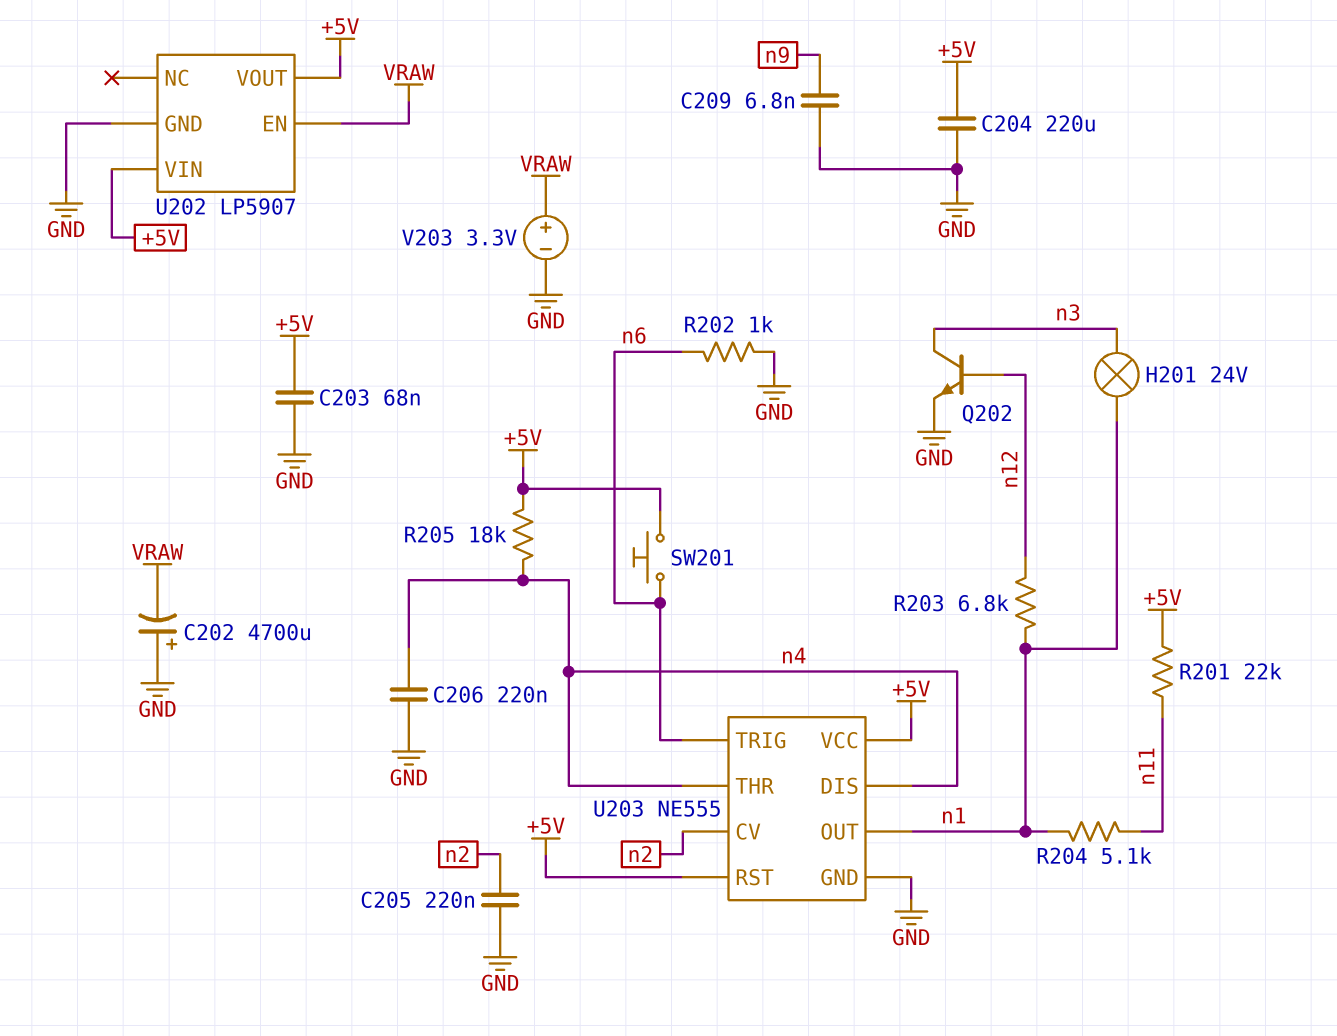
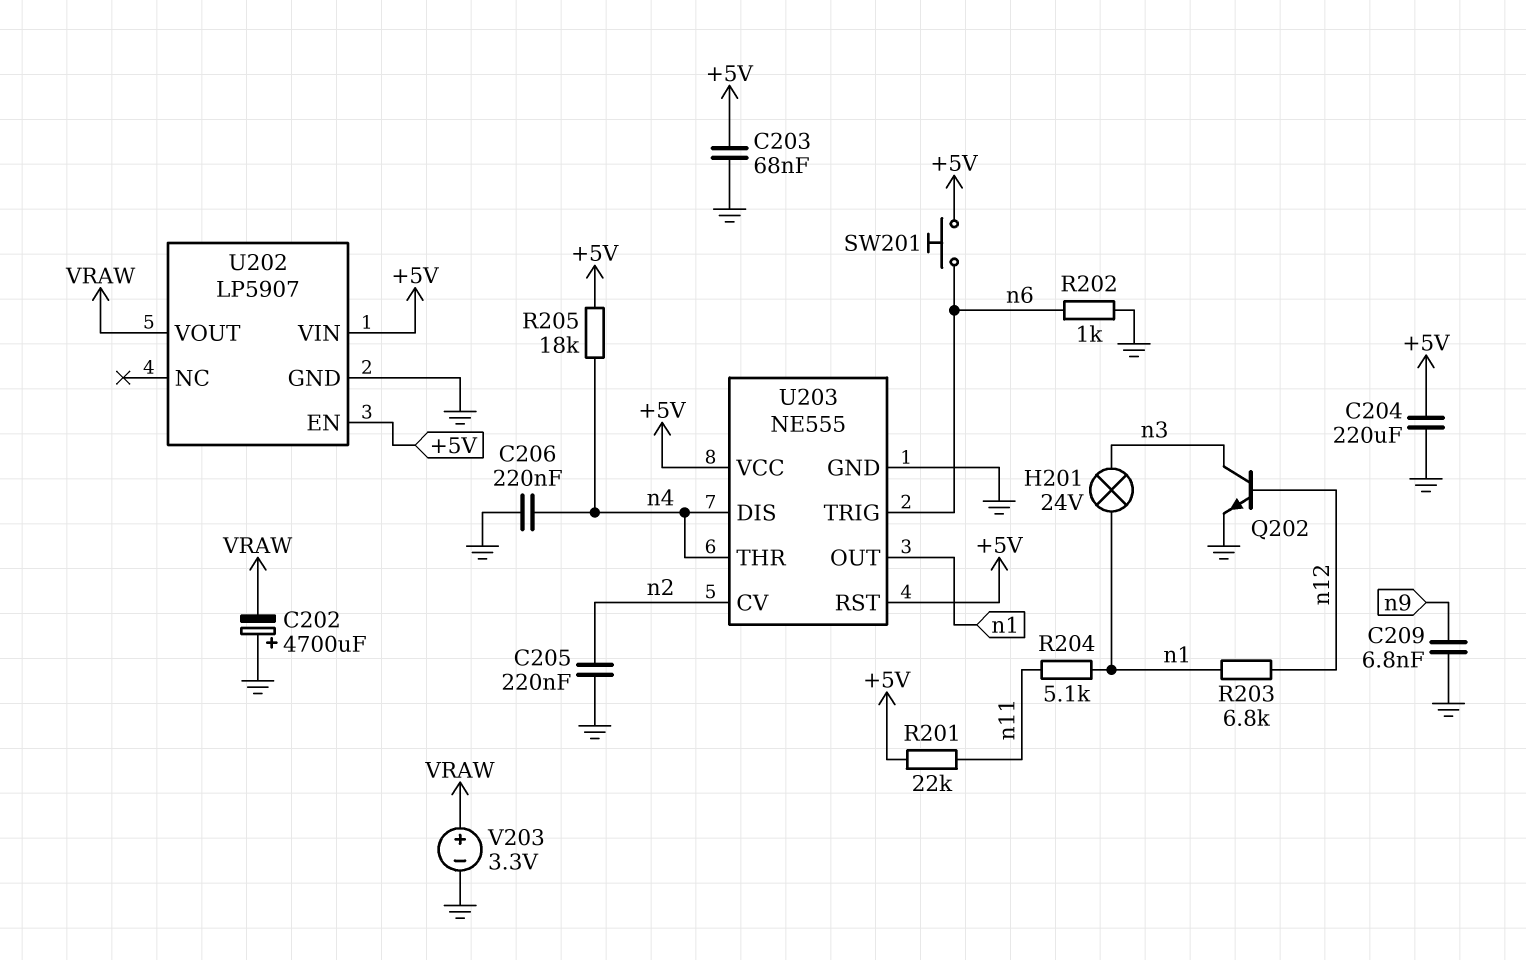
U202 pin EN: VRAW -> +5V
U202 pin VOUT: +5V -> VRAW

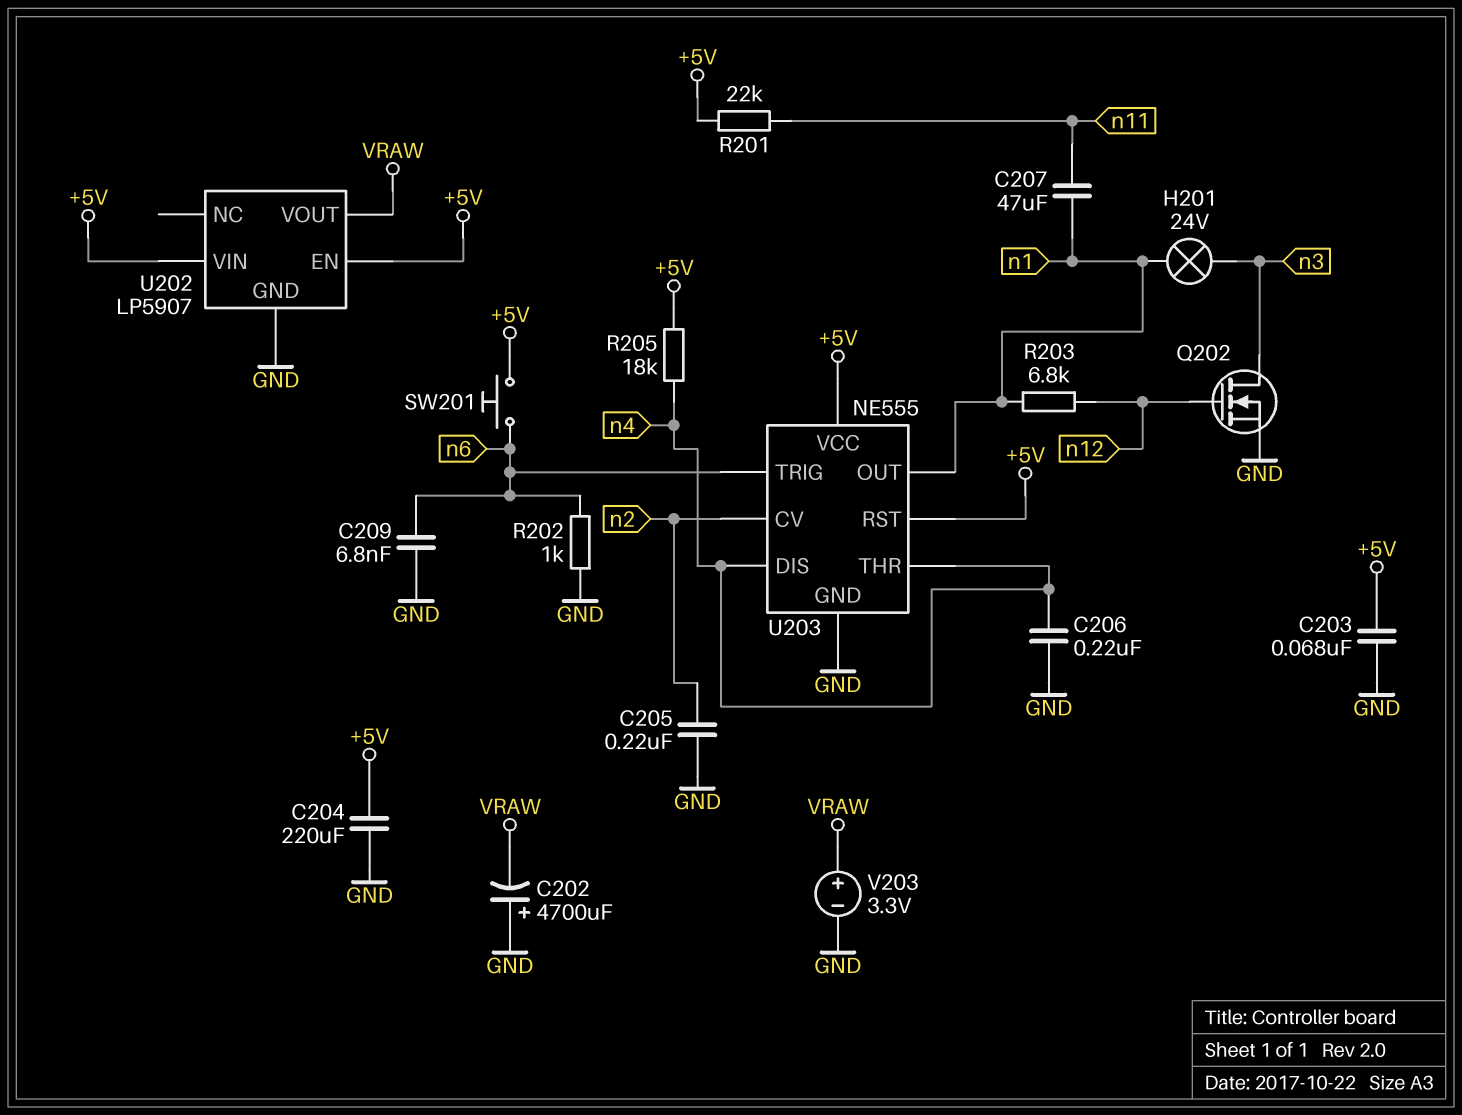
C207: none -> 47uF (n1, n11)
C209: 6.8nF (GND, n9) -> 6.8nF (GND, n6)
Q202: NPN (B n12, C n3, E GND) -> NMOS (G n12, D n3, S GND)
R204: 5.1k (n1, n11) -> none

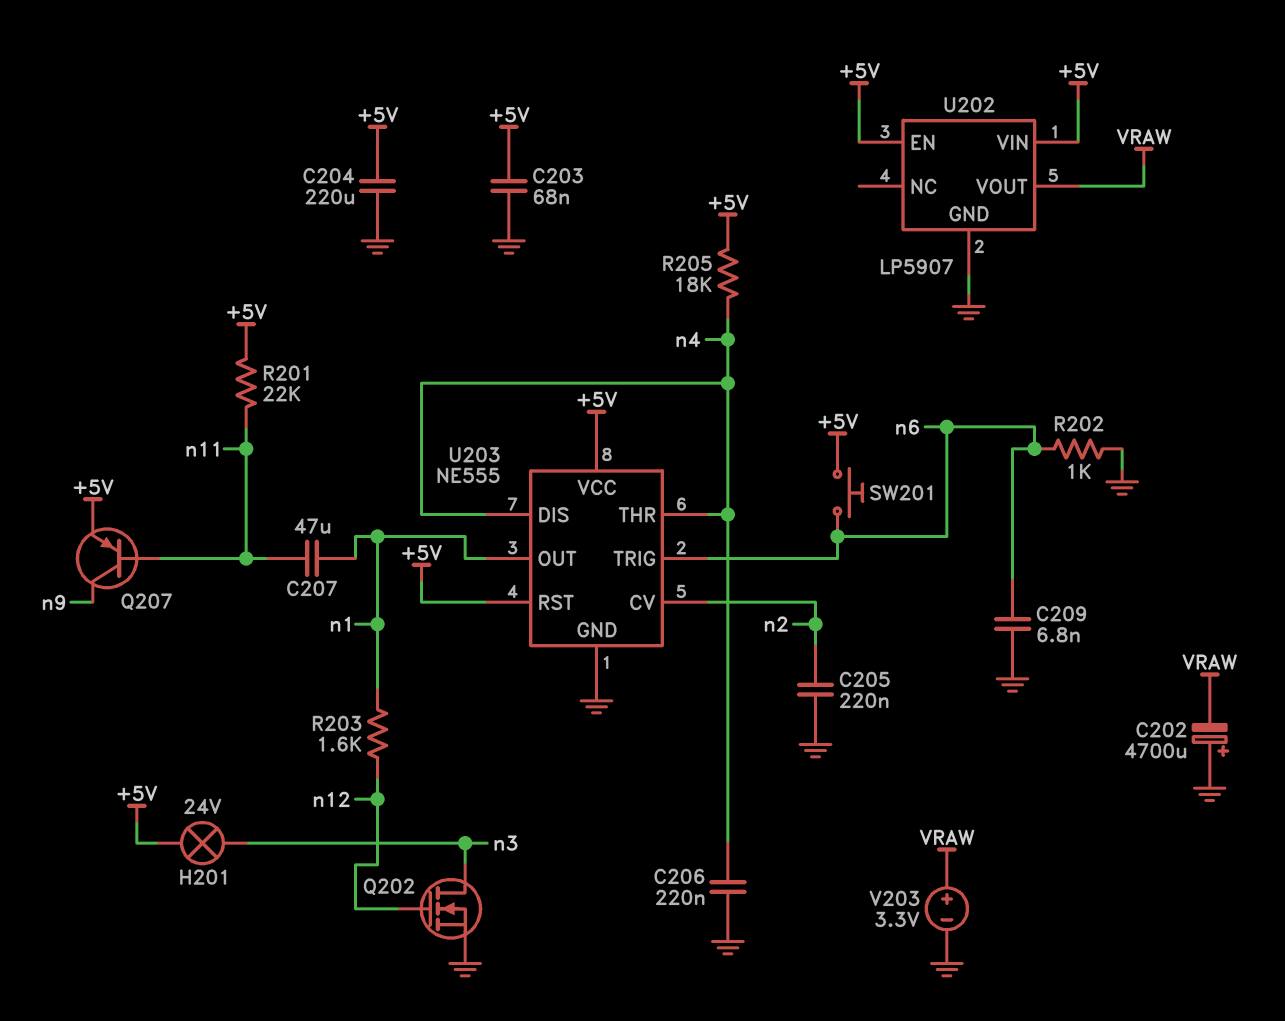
H201: lamp 24V (n1, n3) -> lamp 24V (+5V, n3)
Q207: none -> PNP (B n11, C n9, E +5V)
R203: 6.8k (n1, n12) -> 1.6k (n1, n12)

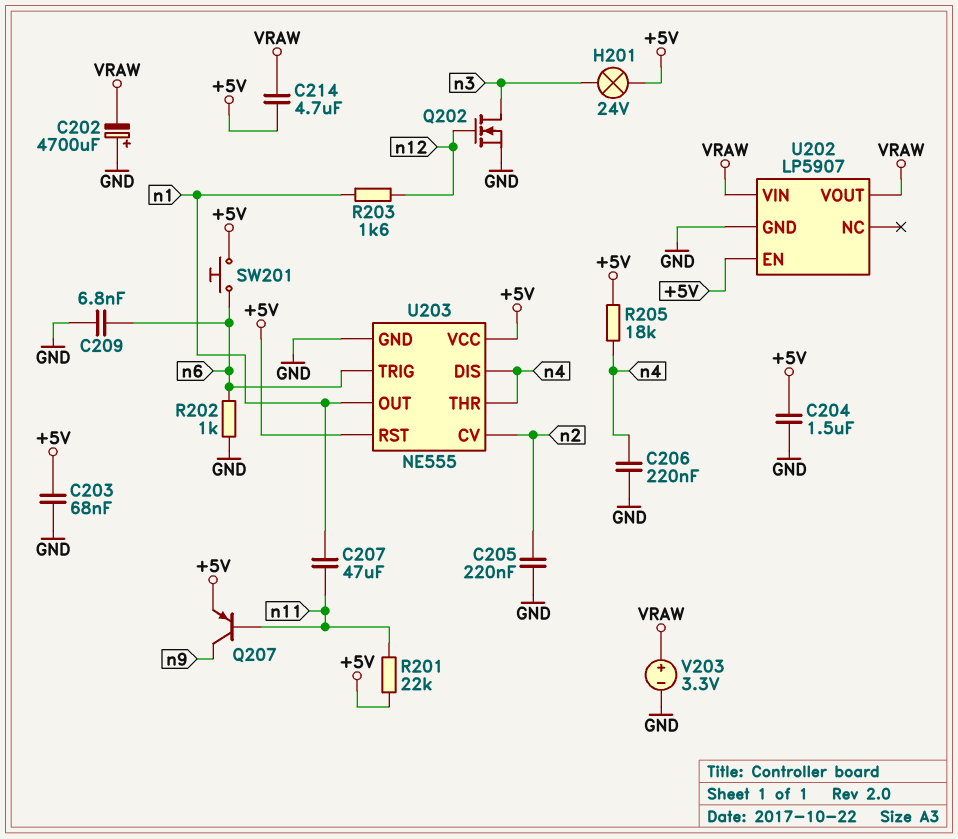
C204: 220uF (+5V, GND) -> 1.5uF (+5V, GND)
C214: none -> 4.7uF (+5V, VRAW)
U202 pin VIN: +5V -> VRAW

